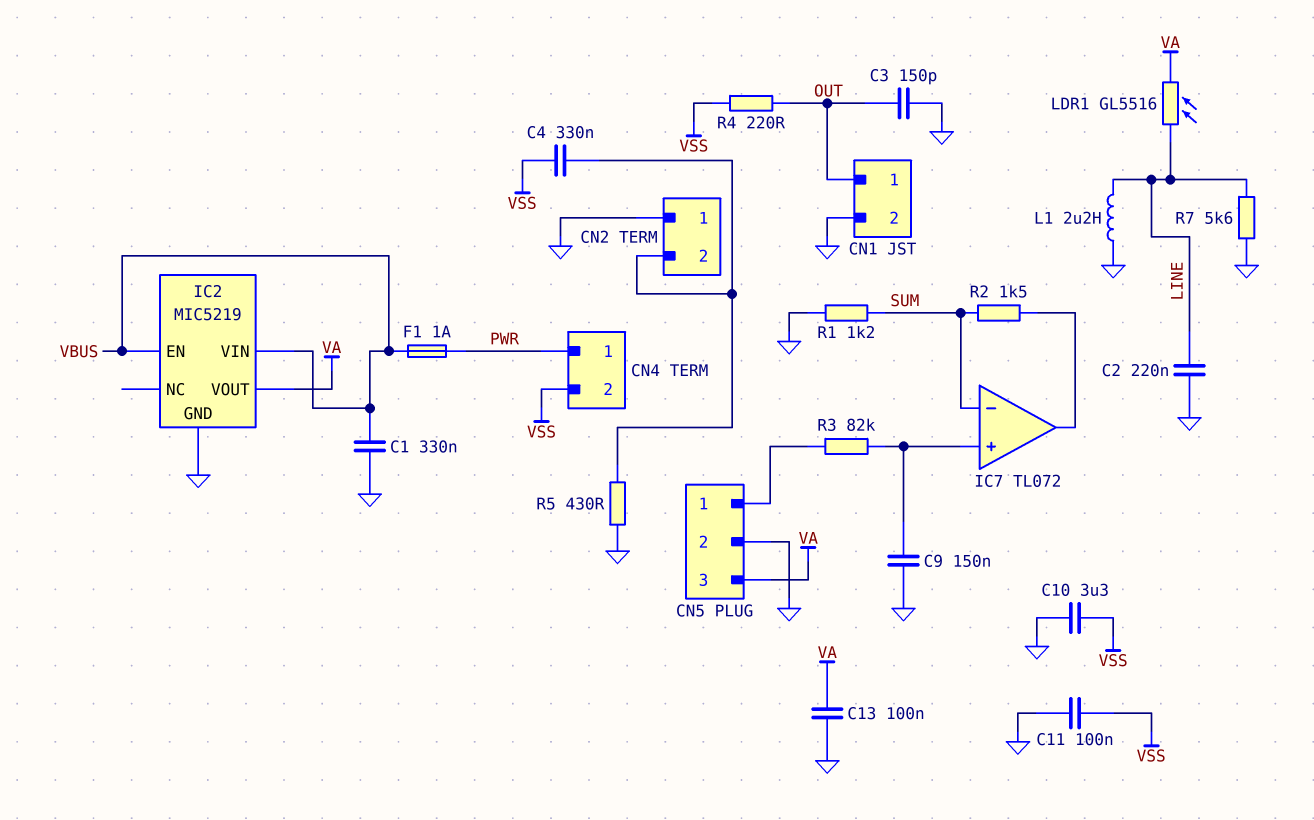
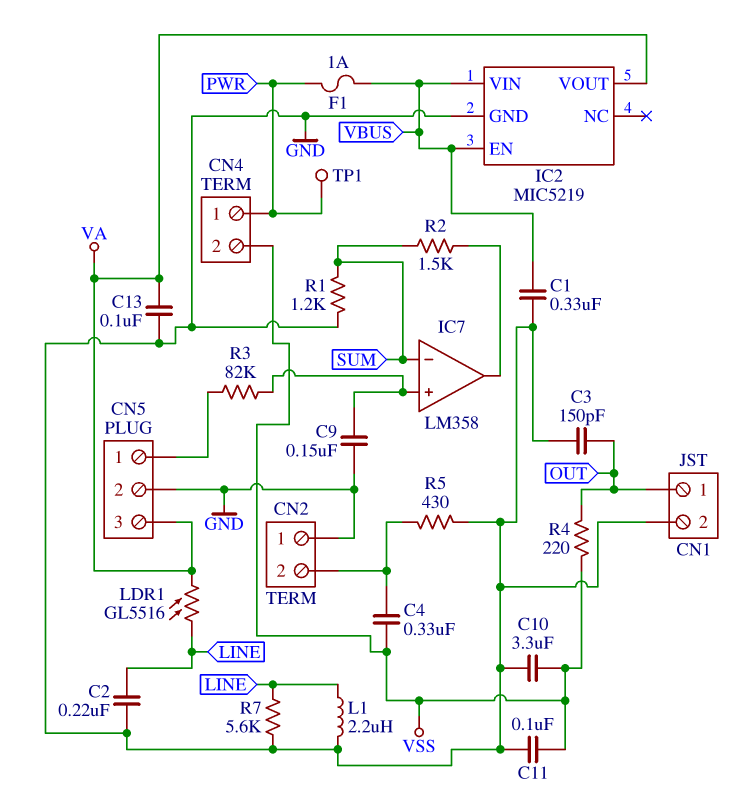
IC7: TL072 -> LM358
TP1: none -> test point (PWR)

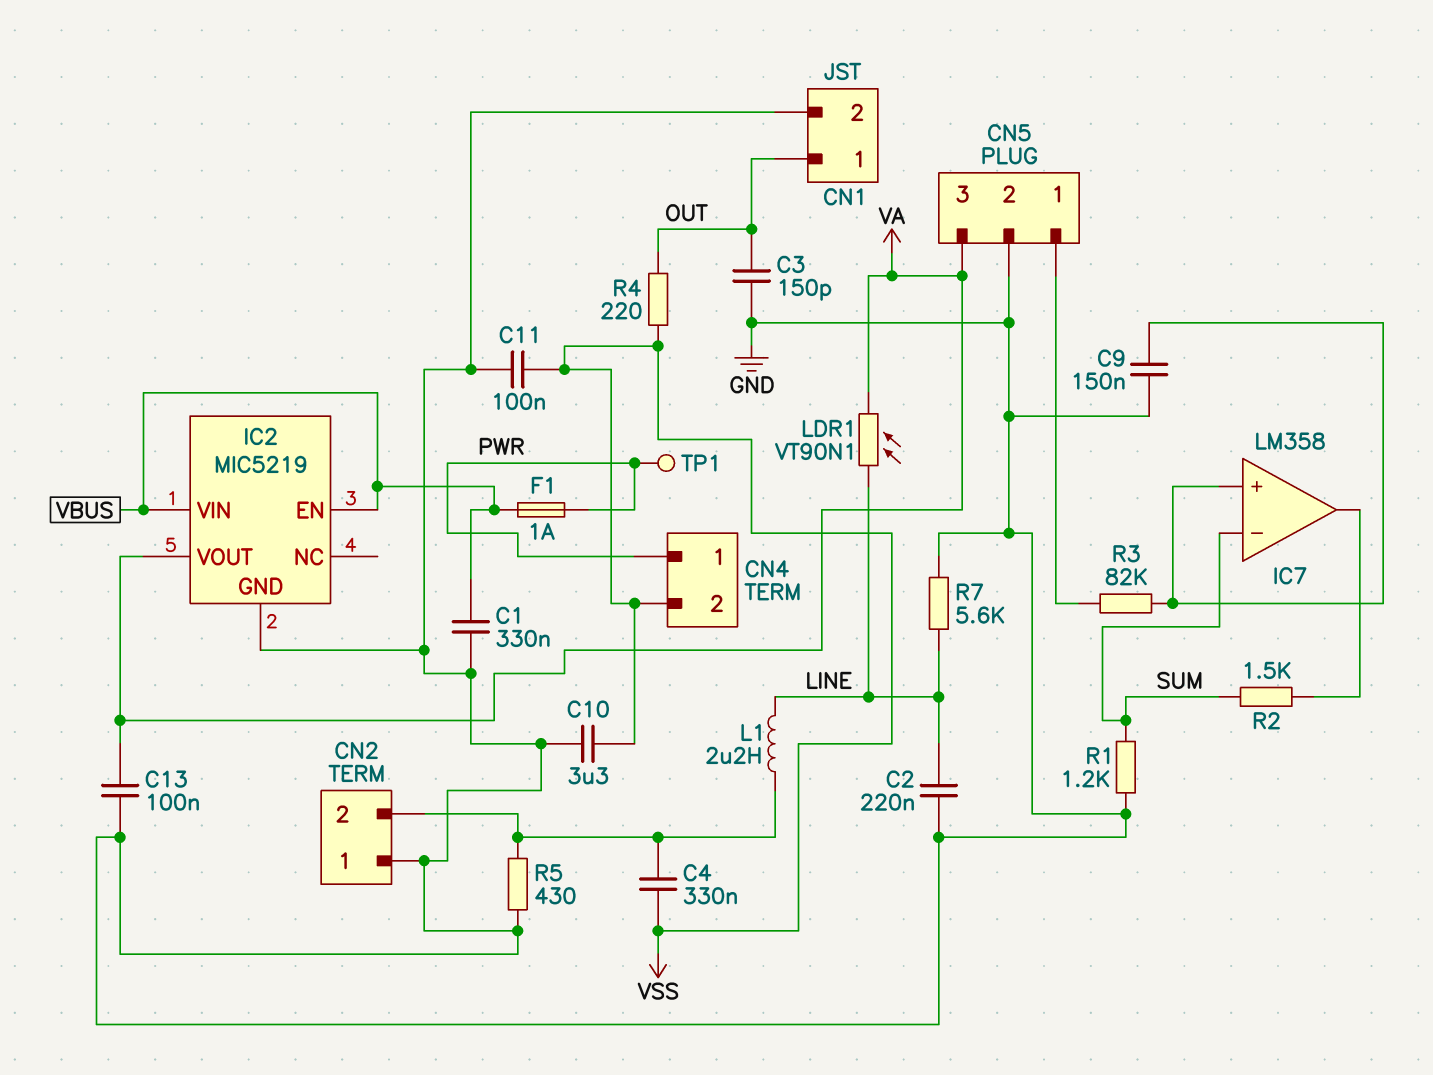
L1: 2.2uH (GND, LINE) -> 2.2uH (CN2/2, LINE)
LDR1: GL5516 (LINE, VA) -> VT90N1 (LINE, VA)

